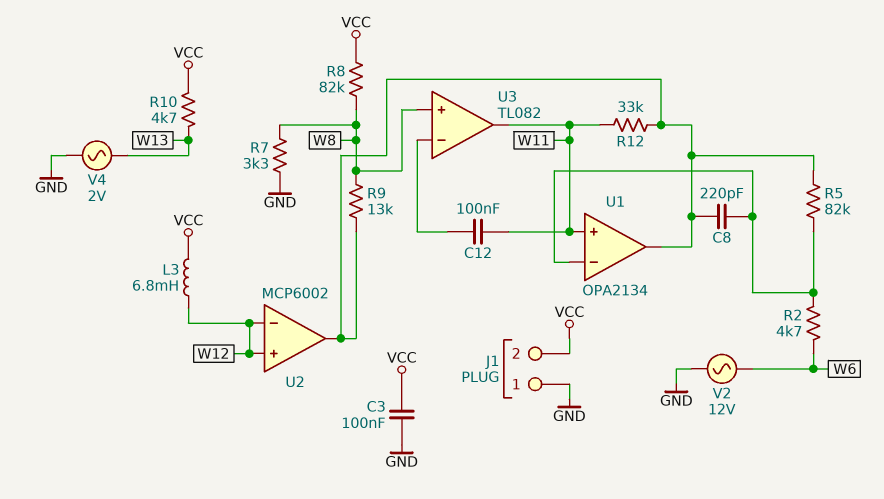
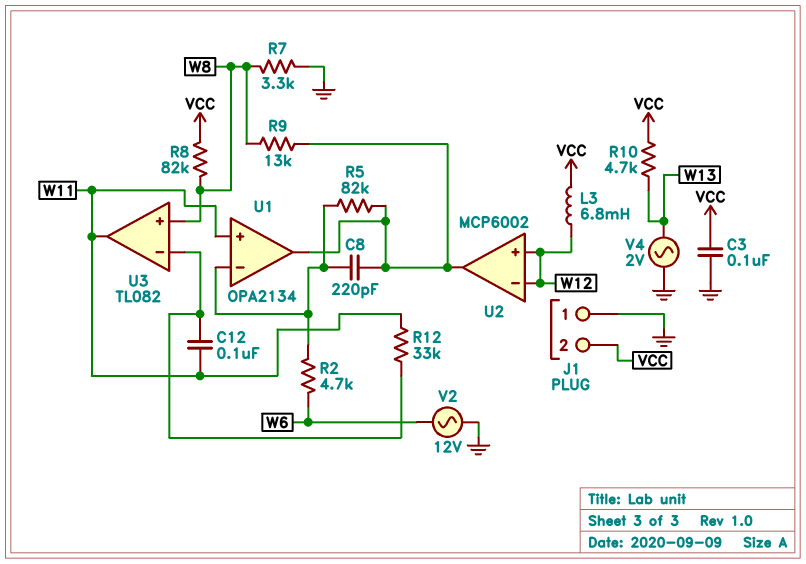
R12: 33k (U1/out, W11) -> 33k (U3/in-, W11)

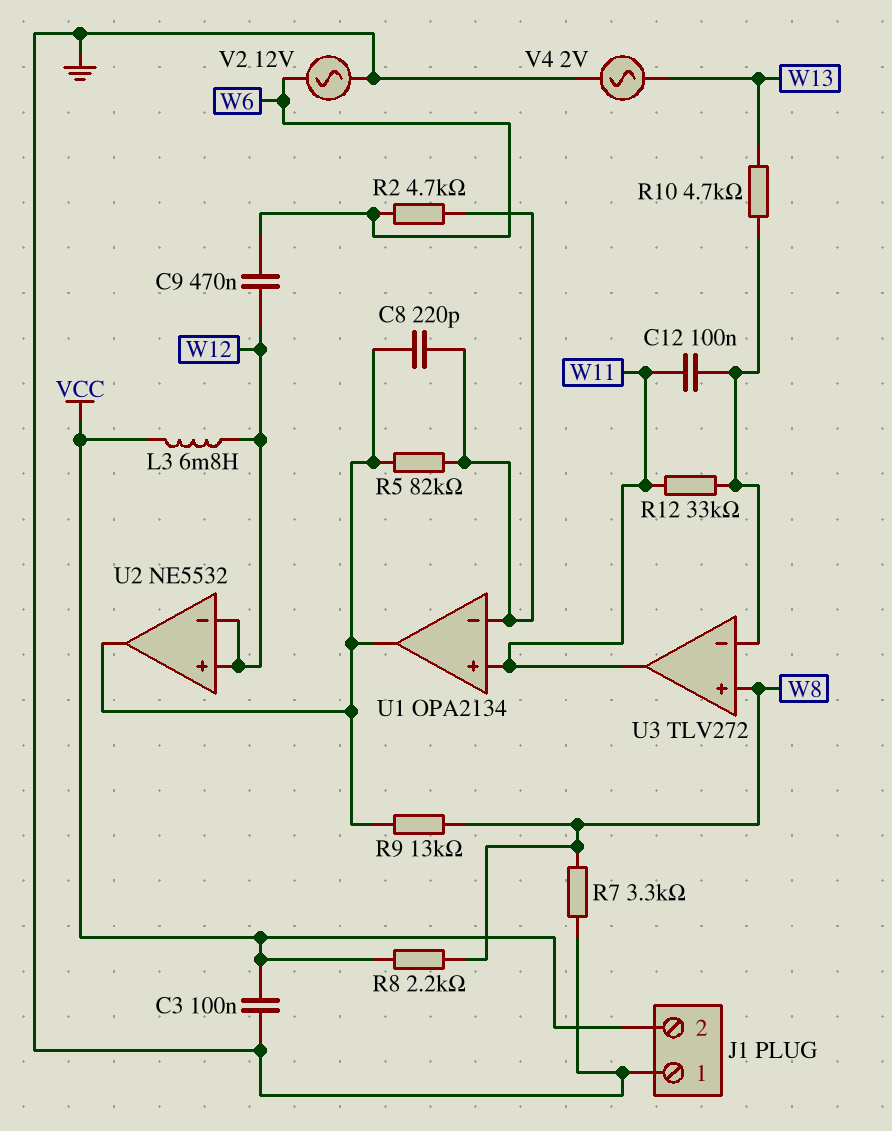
C9: none -> 470nF (W6, W12)
R8: 82k (VCC, W8) -> 2.2k (VCC, W8)
R10: 4.7k (VCC, W13) -> 4.7k (U3/in-, W13)
U2: MCP6002 -> NE5532
U3: TL082 -> TLV272

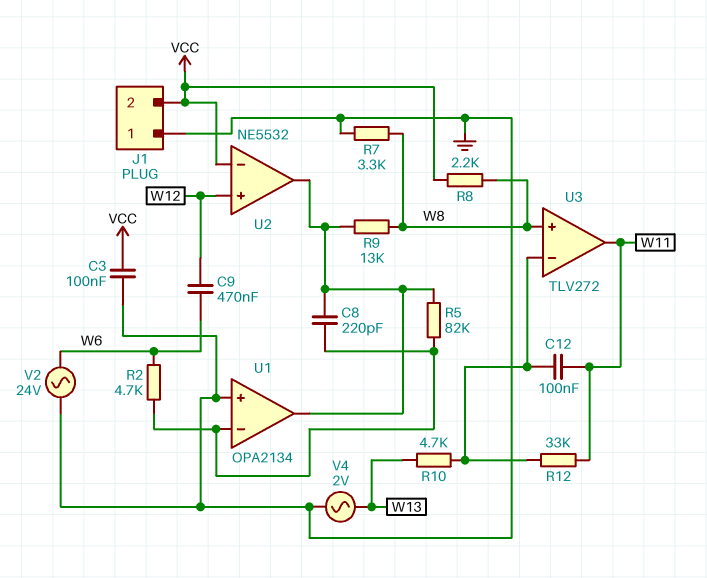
L3: 6.8mH (VCC, W12) -> none
U1 pin in+: W11 -> GND
U2 pin in-: W12 -> VCC
V2: AC 12V (GND, W6) -> AC 24V (GND, W6)

